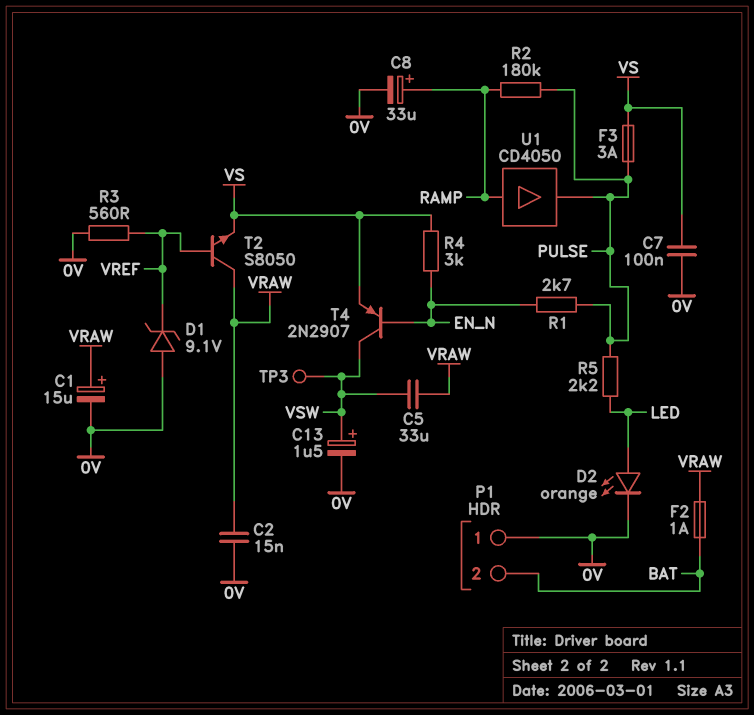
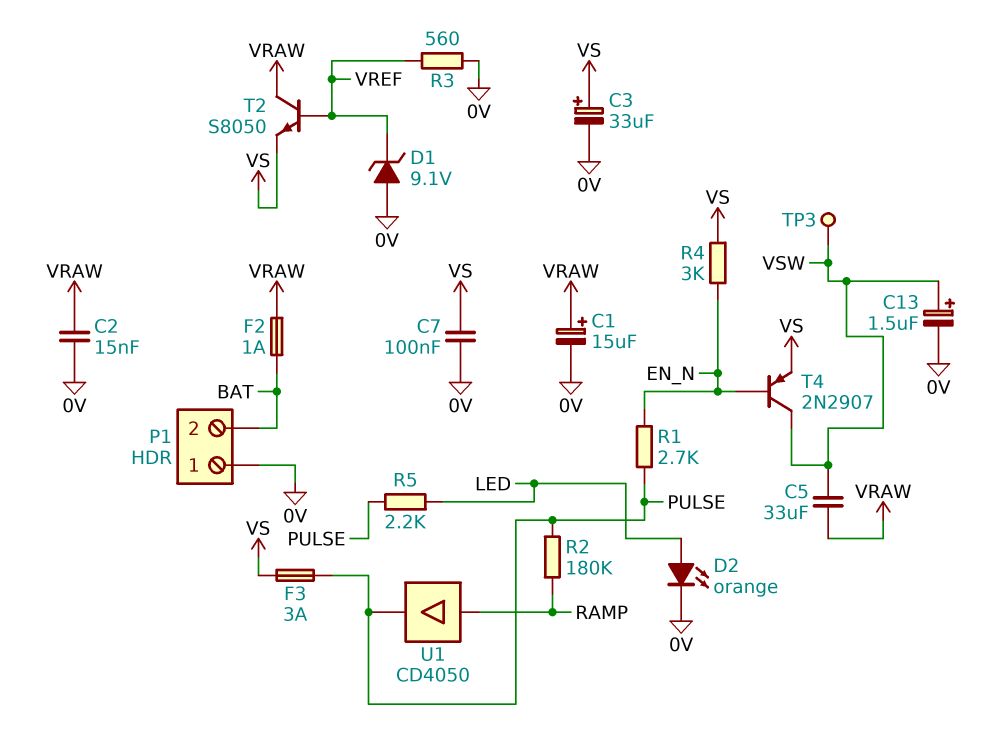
C3: none -> 33uF (plus VS, minus 0V)
C8: 33uF (plus RAMP, minus 0V) -> none

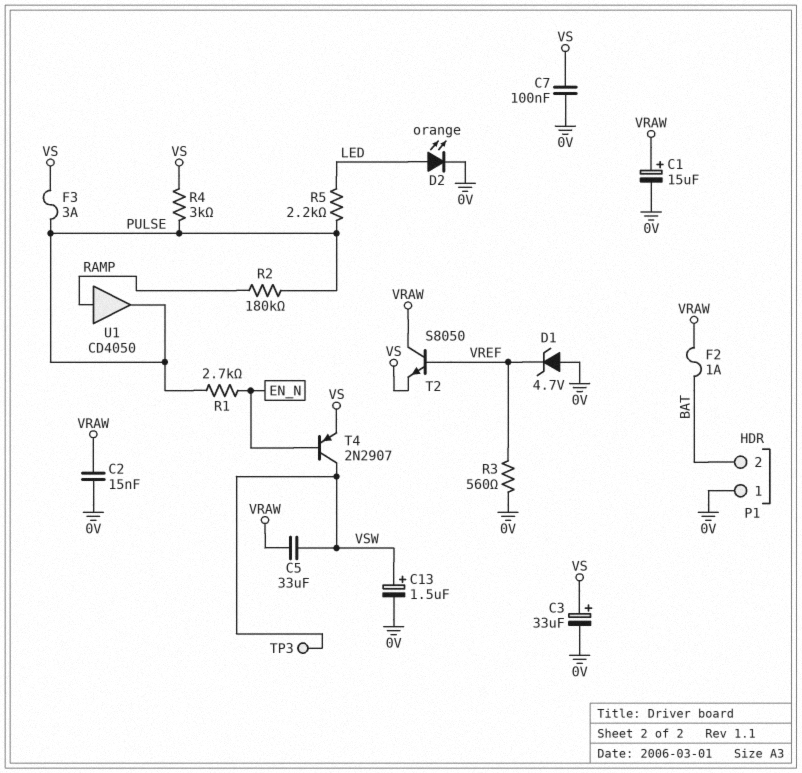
D1: zener 9.1V (A 0V, K VREF) -> zener 4.7V (A 0V, K VREF)
R4: 3k (EN_N, VS) -> 3k (PULSE, VS)

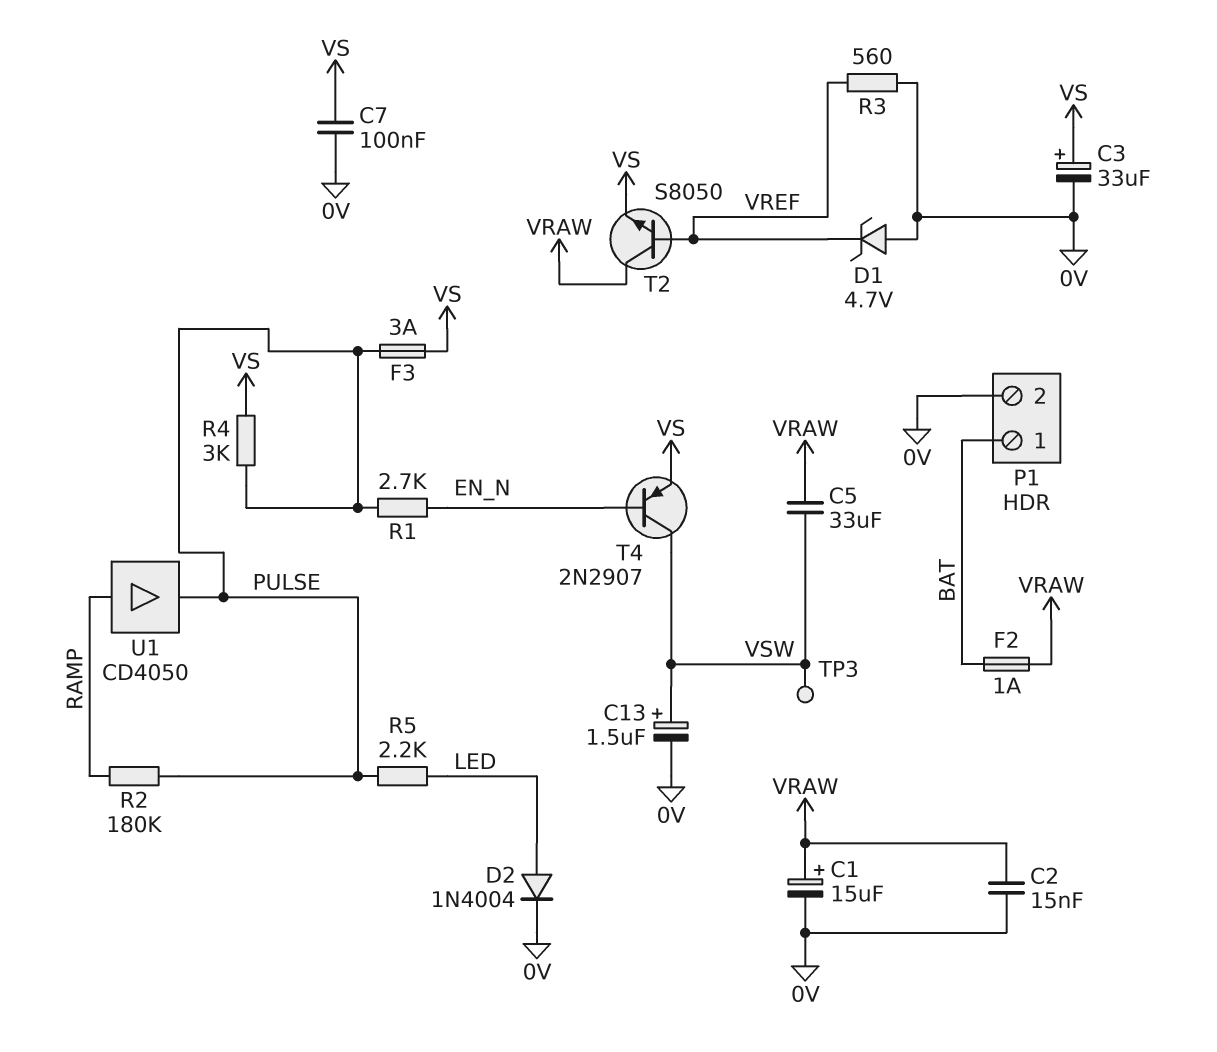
D2: LED orange (A LED, K 0V) -> diode 1N4004 (A LED, K 0V)
P1 pin 1: 0V -> BAT
P1 pin 2: BAT -> 0V

